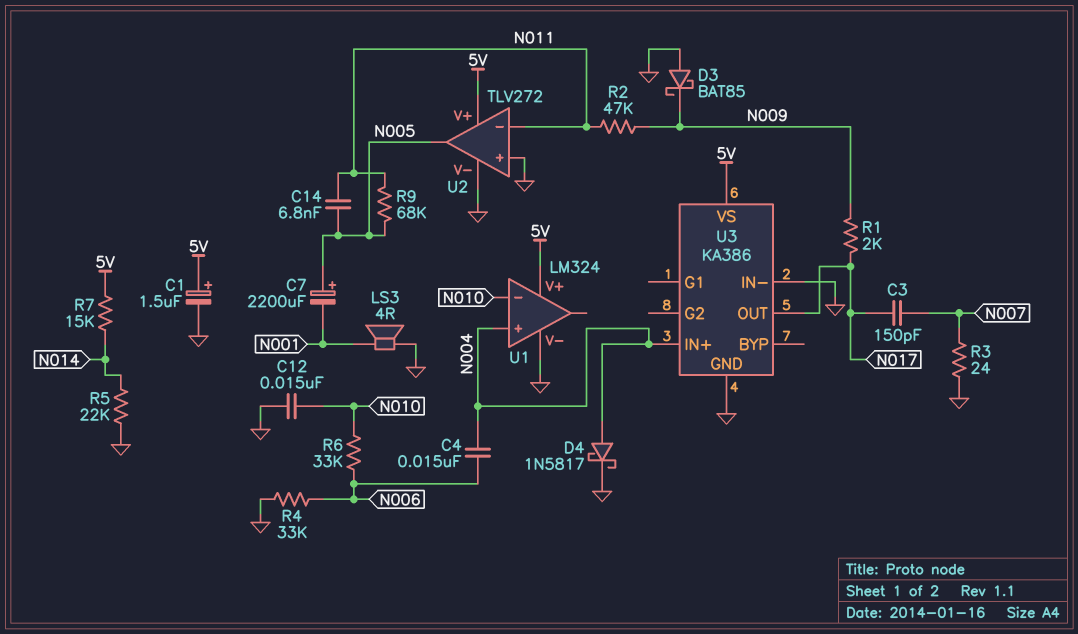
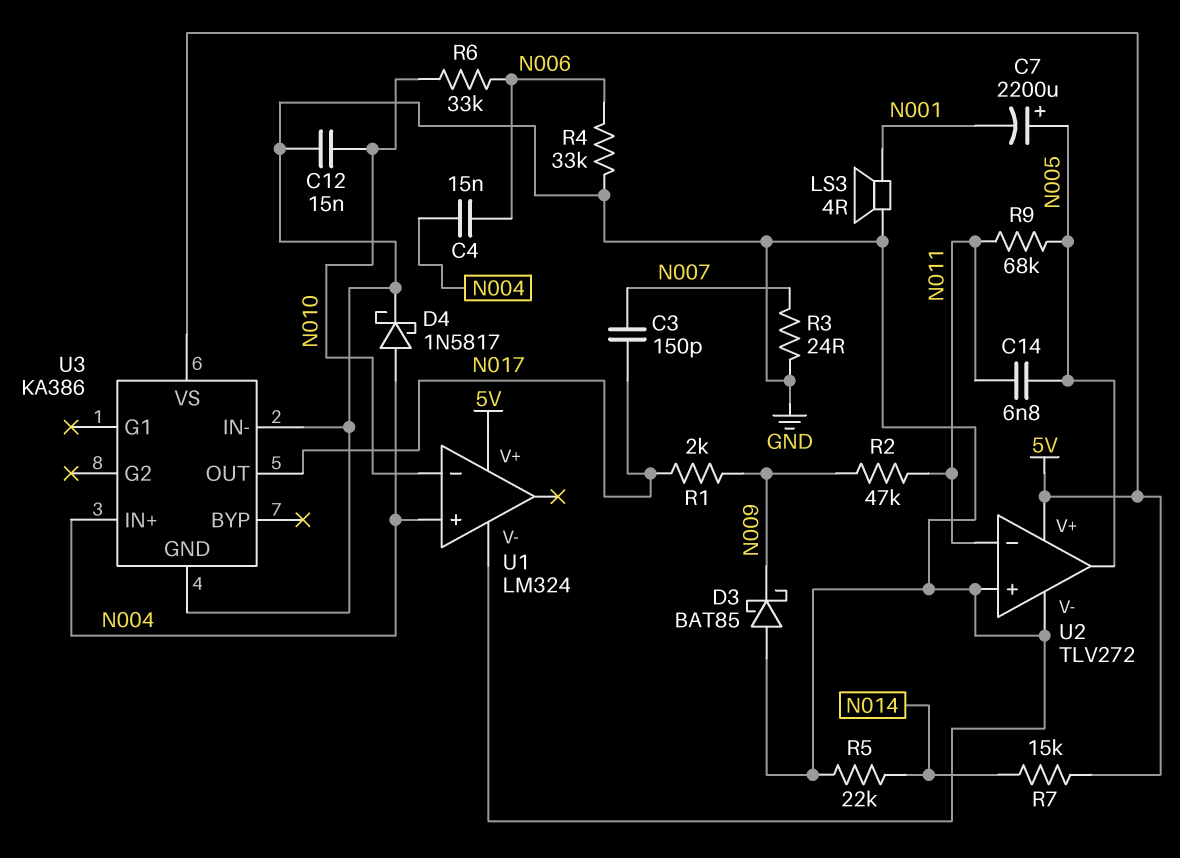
C1: 1.5uF (plus 5V, minus GND) -> none

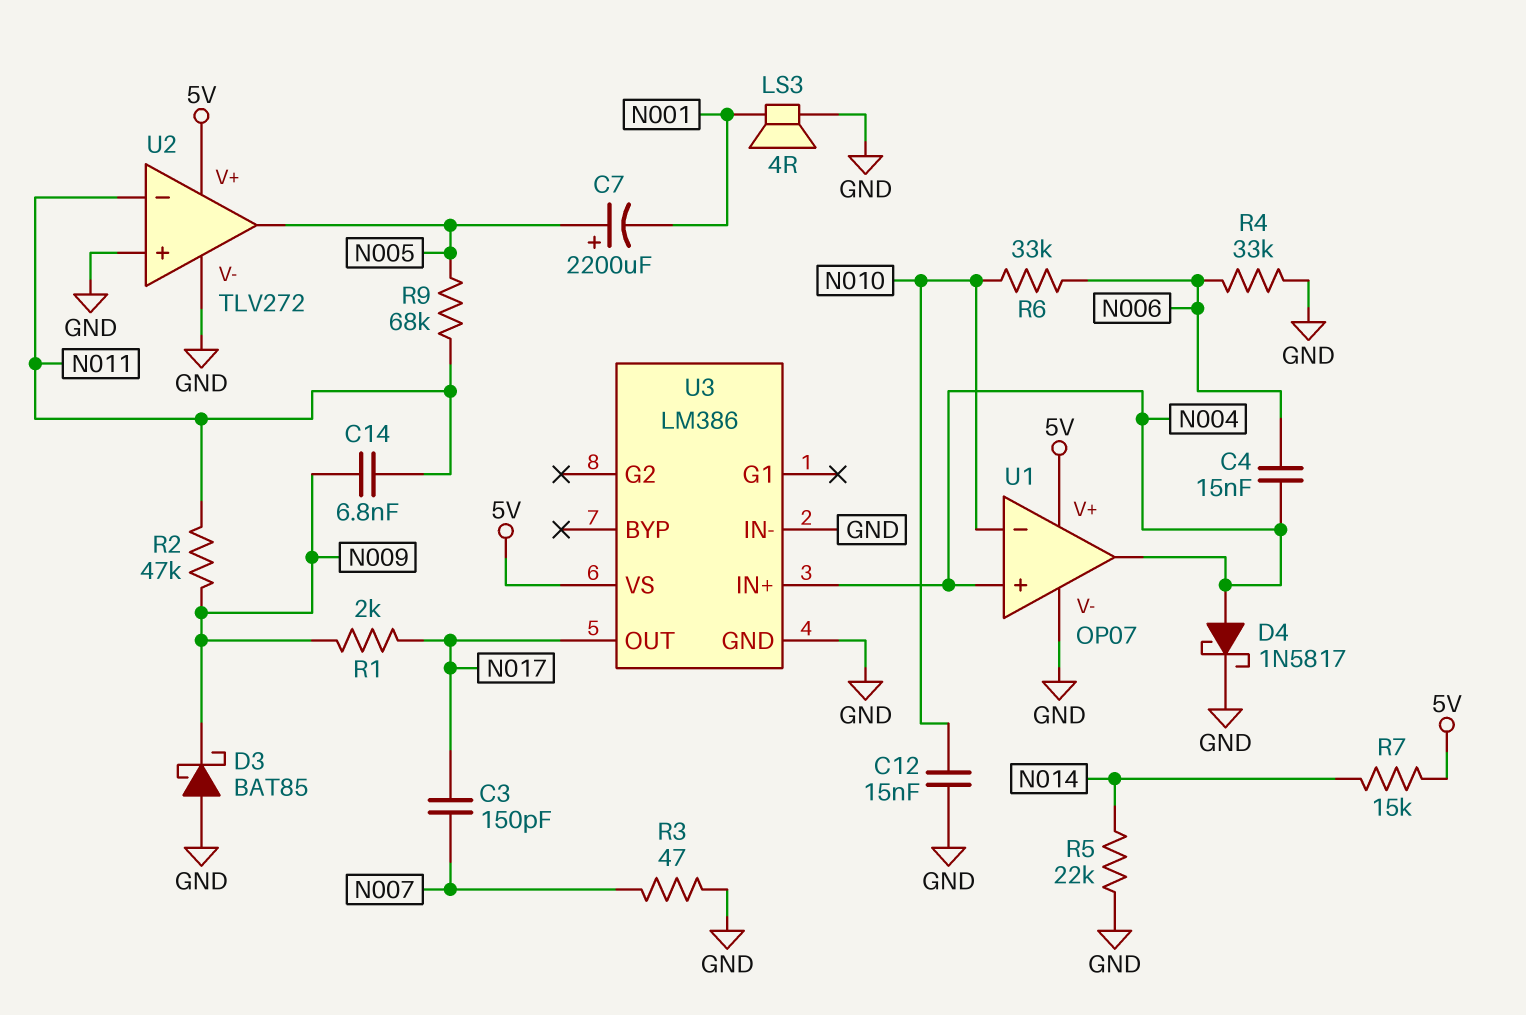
C14: 6.8nF (N005, N011) -> 6.8nF (N009, N011)
R3: 24 (GND, N007) -> 47 (GND, N007)
U1: LM324 -> OP07
U1 pin out: none -> N004
U3: KA386 -> LM386

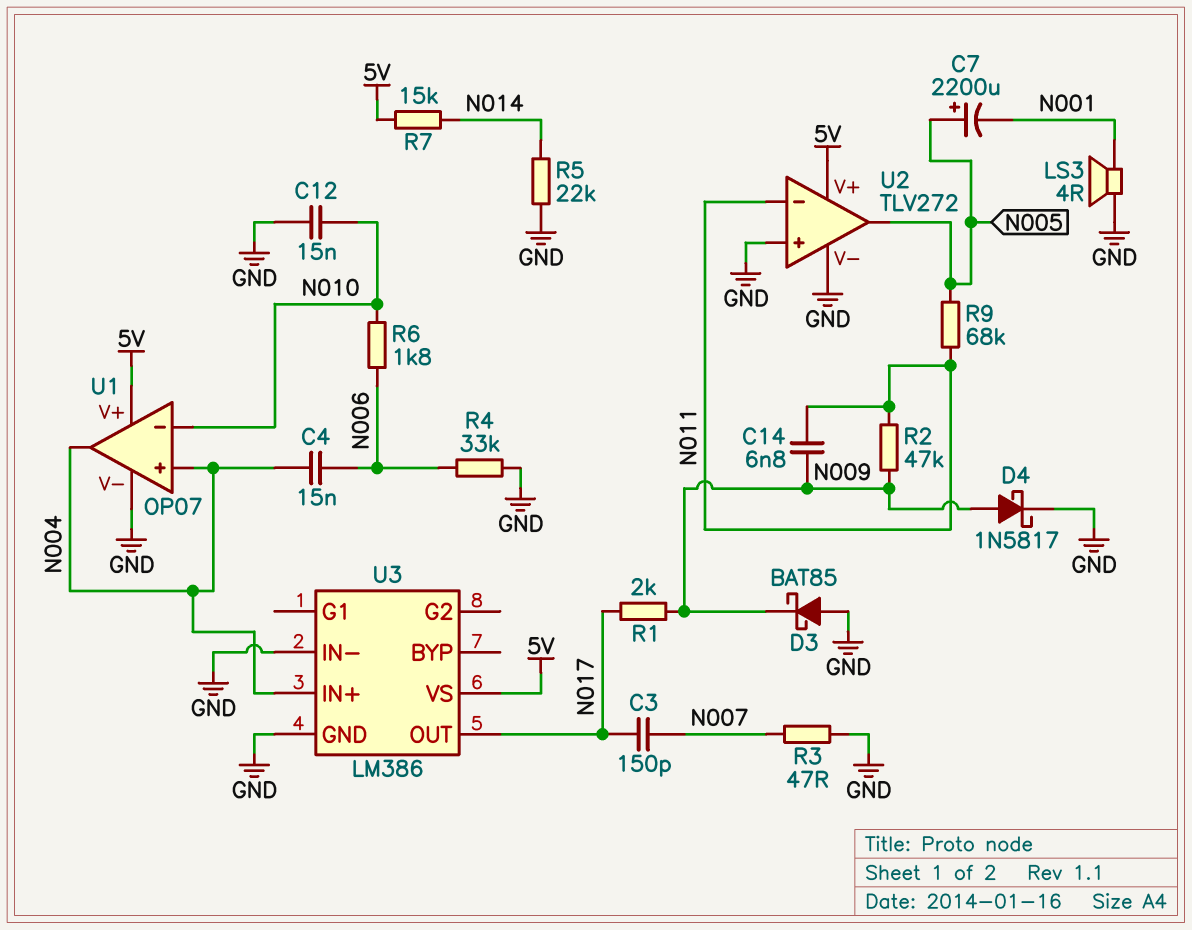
D4: schottky 1N5817 (A N004, K GND) -> schottky 1N5817 (A N009, K GND)
R6: 33k (N006, N010) -> 1.8k (N006, N010)

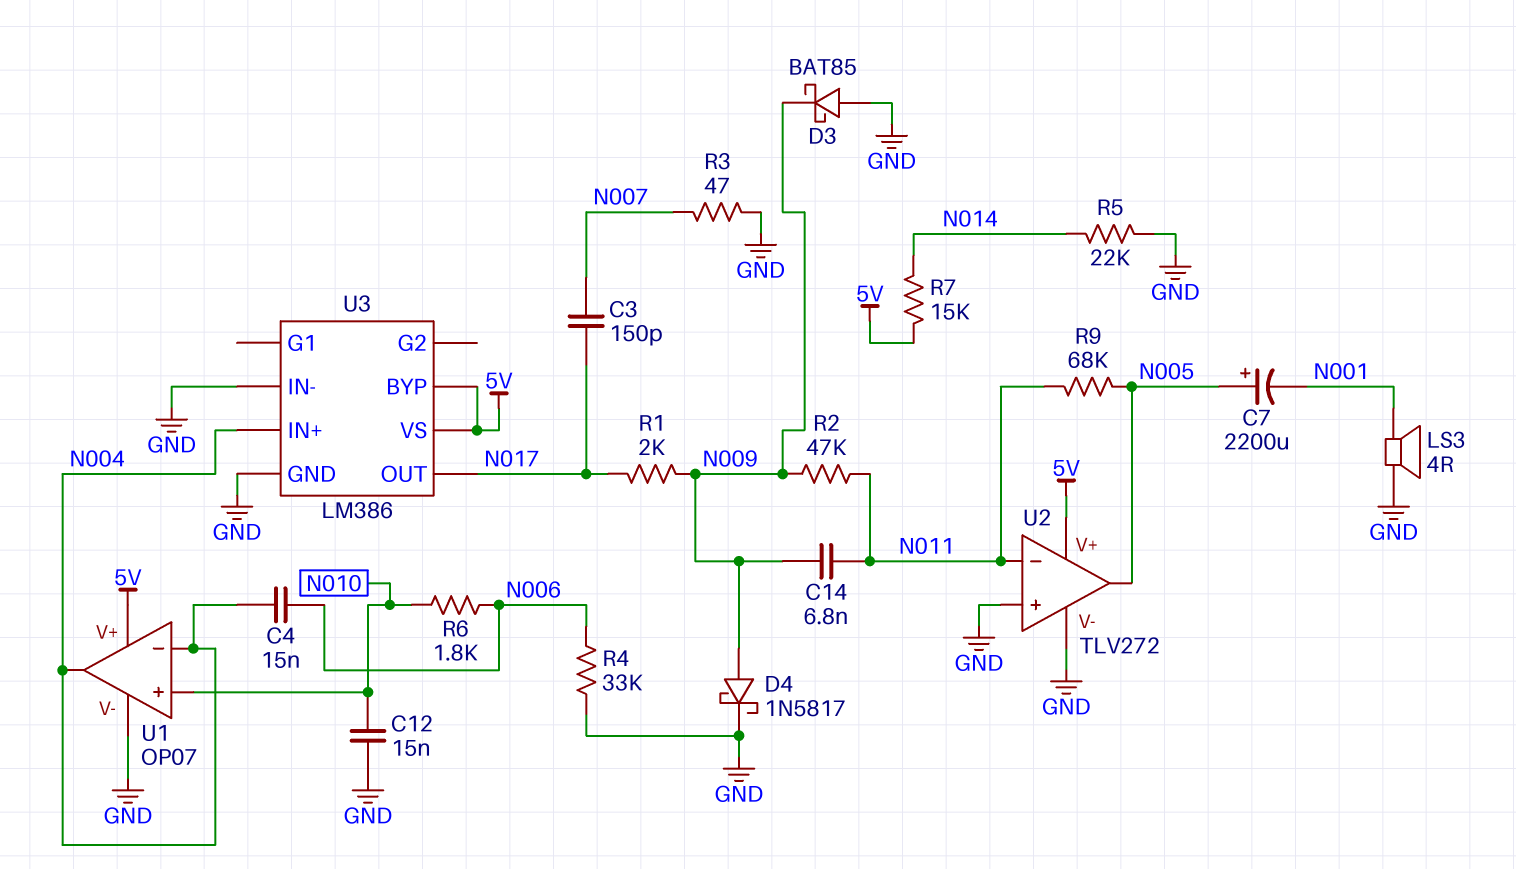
U1 pin in+: N004 -> N010
U1 pin in-: N010 -> N004
U3 pin BYP: none -> 5V

